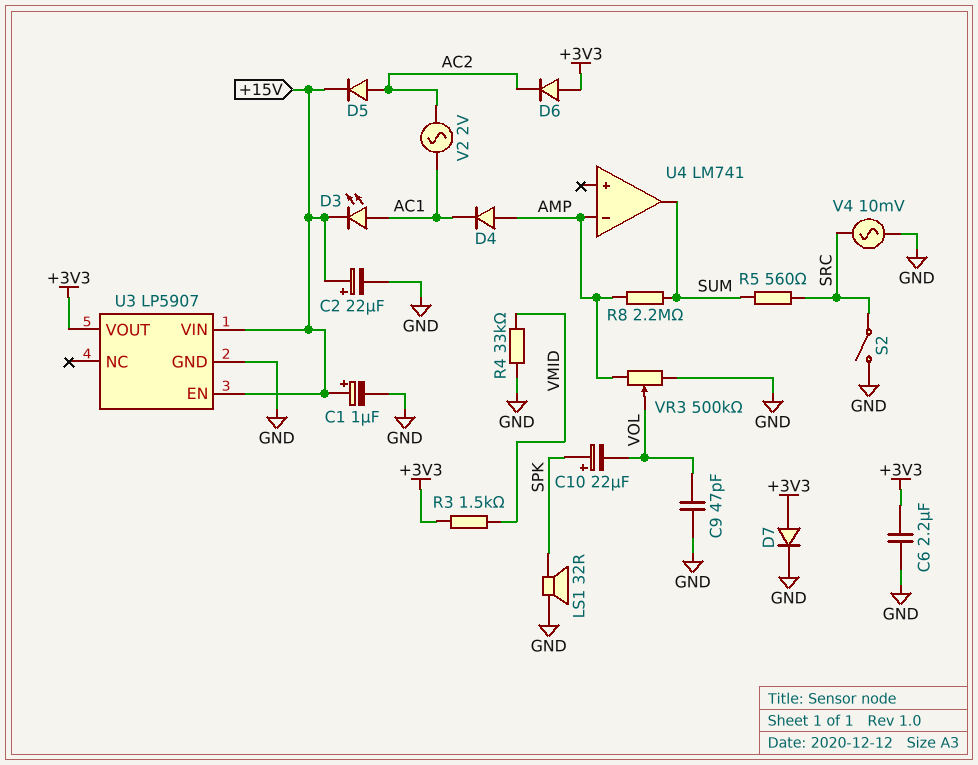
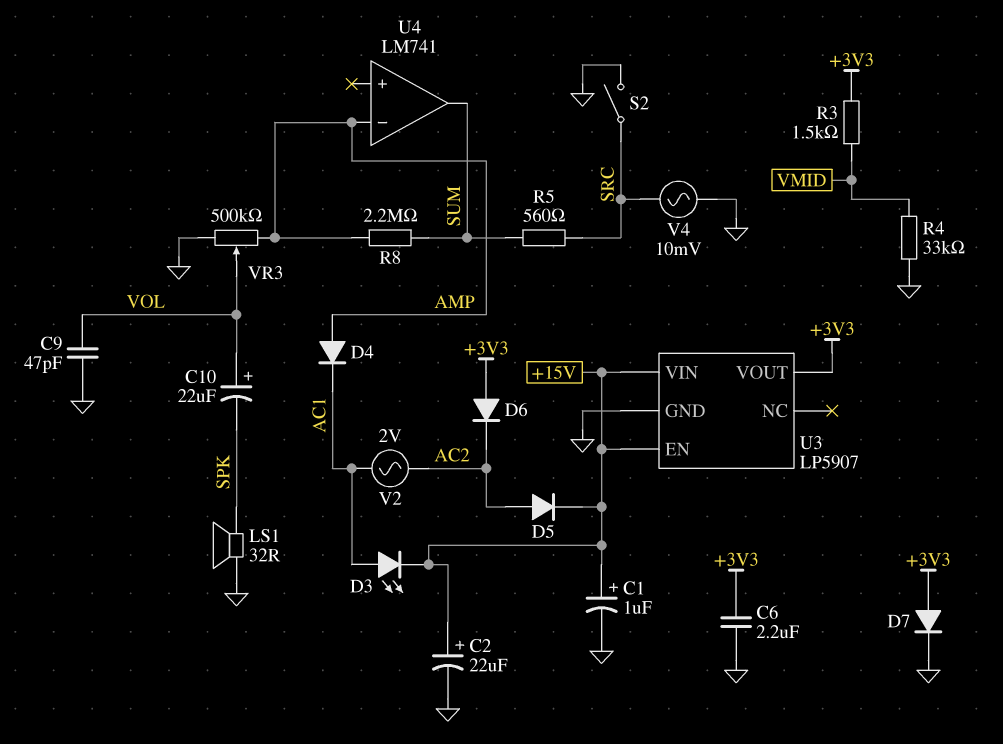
C10: 22uF (plus SPK, minus VOL) -> 22uF (plus VOL, minus SPK)

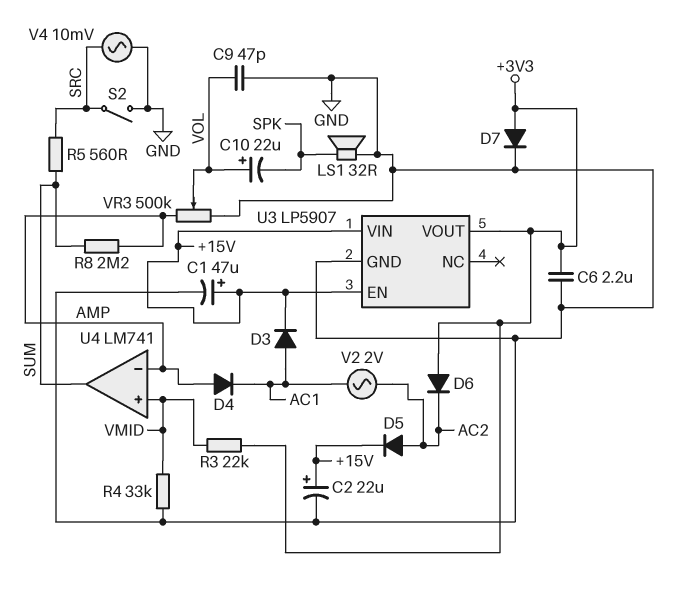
C1: 1uF (plus +15V, minus GND) -> 47uF (plus +15V, minus GND)
D3: LED (A AC1, K +15V) -> diode (A AC1, K +15V)
R3: 1.5k (+3V3, VMID) -> 22k (+3V3, VMID)
U4 pin in+: none -> VMID

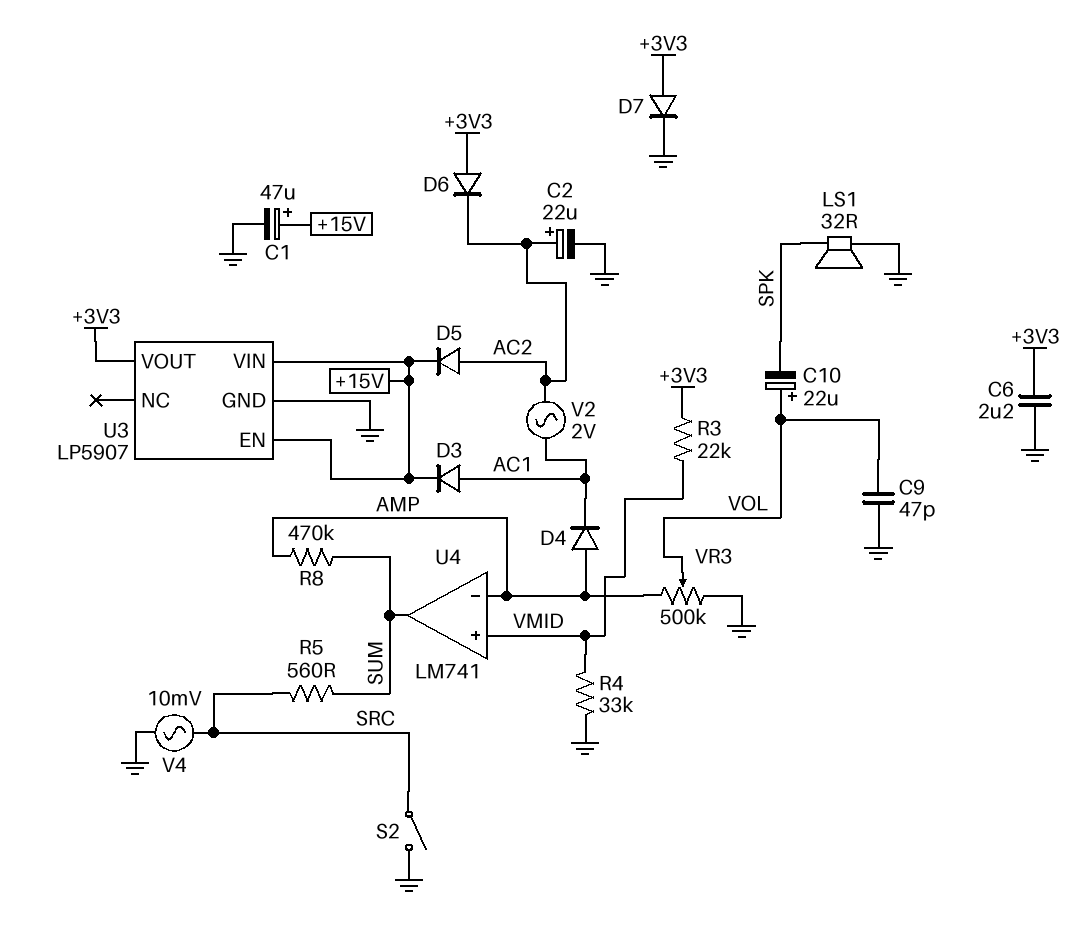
C2: 22uF (plus +15V, minus GND) -> 22uF (plus AC2, minus GND)
R8: 2.2M (AMP, SUM) -> 470k (AMP, SUM)

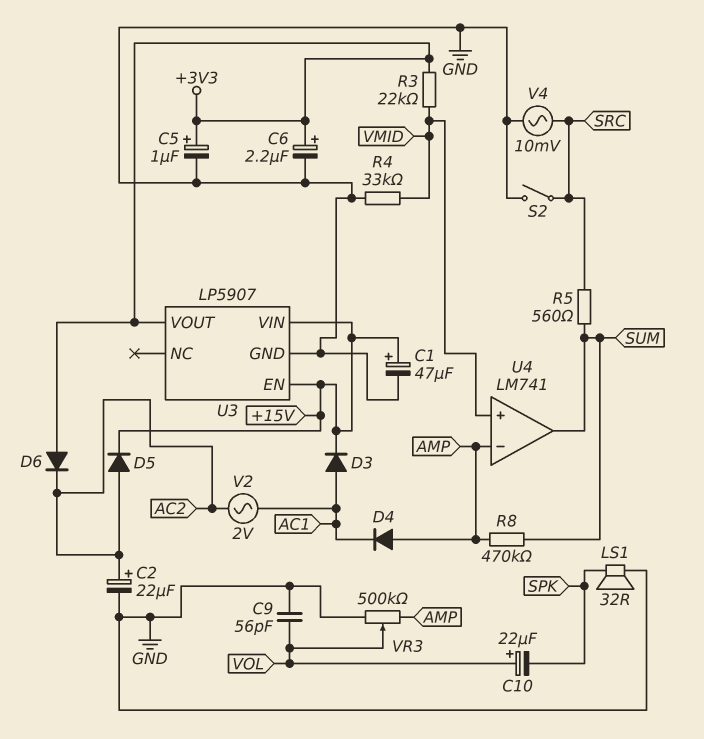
C5: none -> 1uF (plus +3V3, minus GND)
C6: 2.2uF (+3V3, GND) -> 2.2uF (plus +3V3, minus GND)
C9: 47pF (GND, VOL) -> 56pF (GND, VOL)
D7: diode (A +3V3, K GND) -> none

